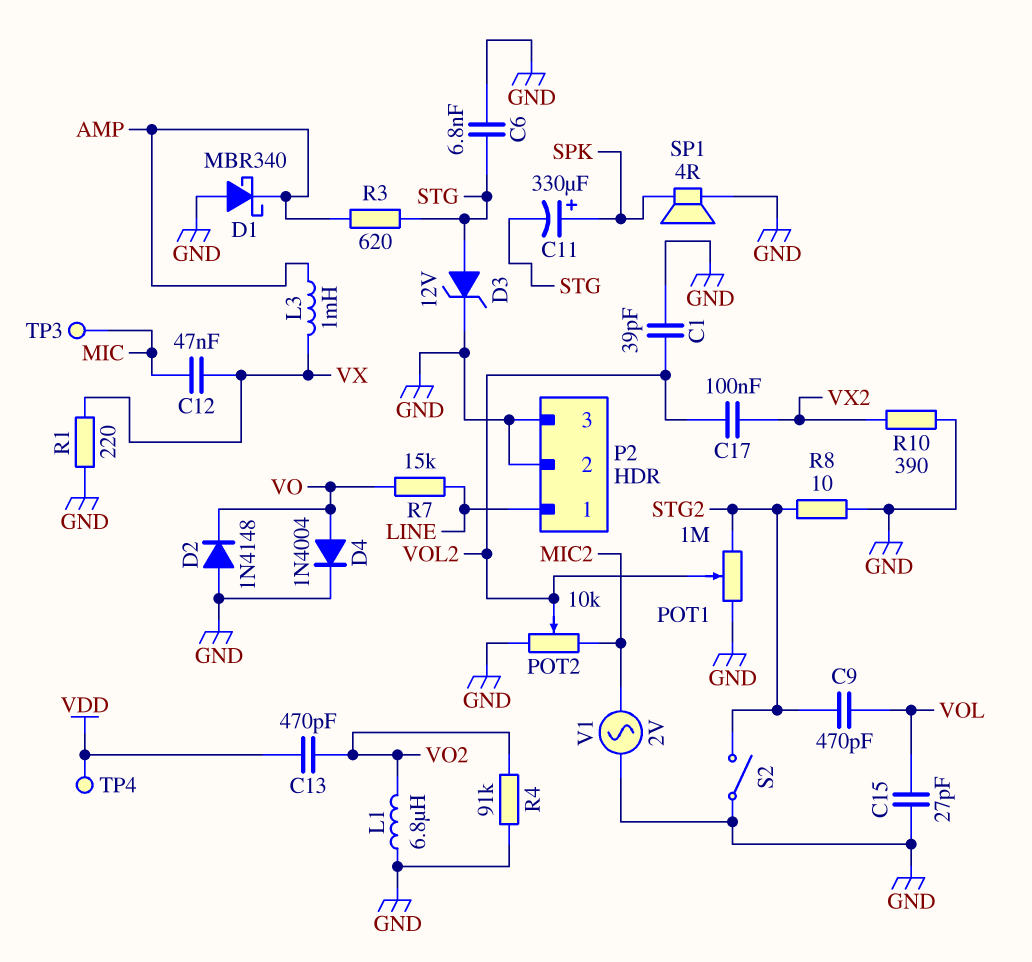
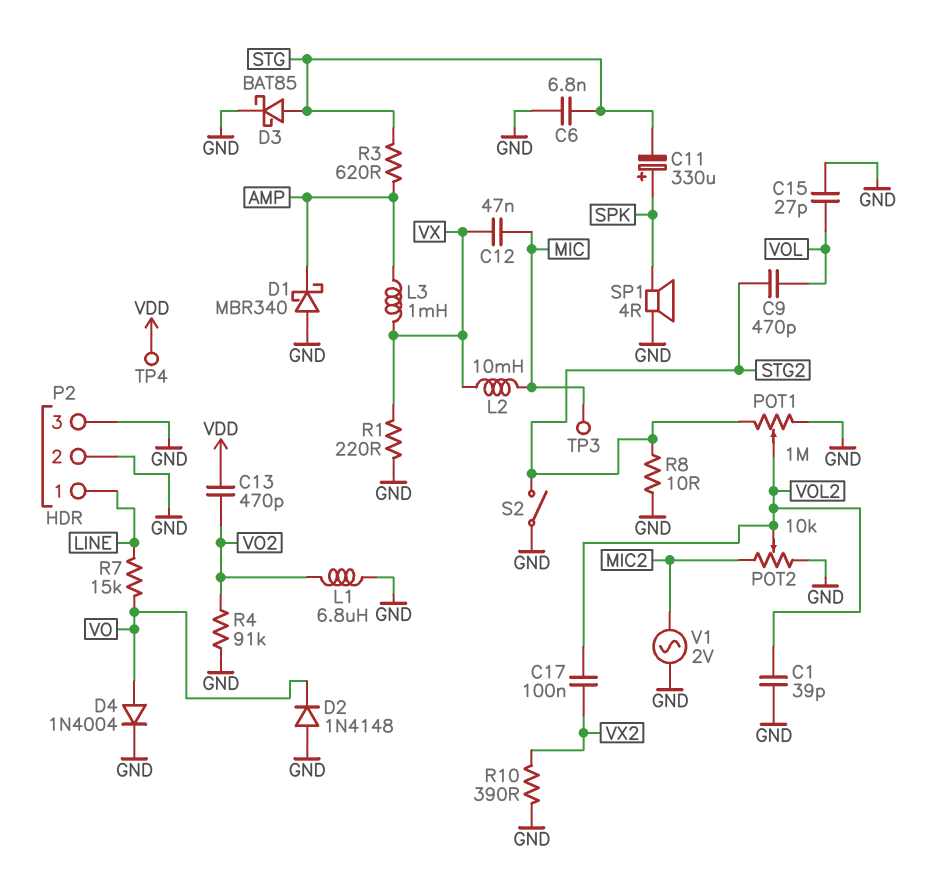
D3: zener 12V (A STG, K GND) -> schottky BAT85 (A STG, K GND)
L2: none -> 10mH (MIC, VX)

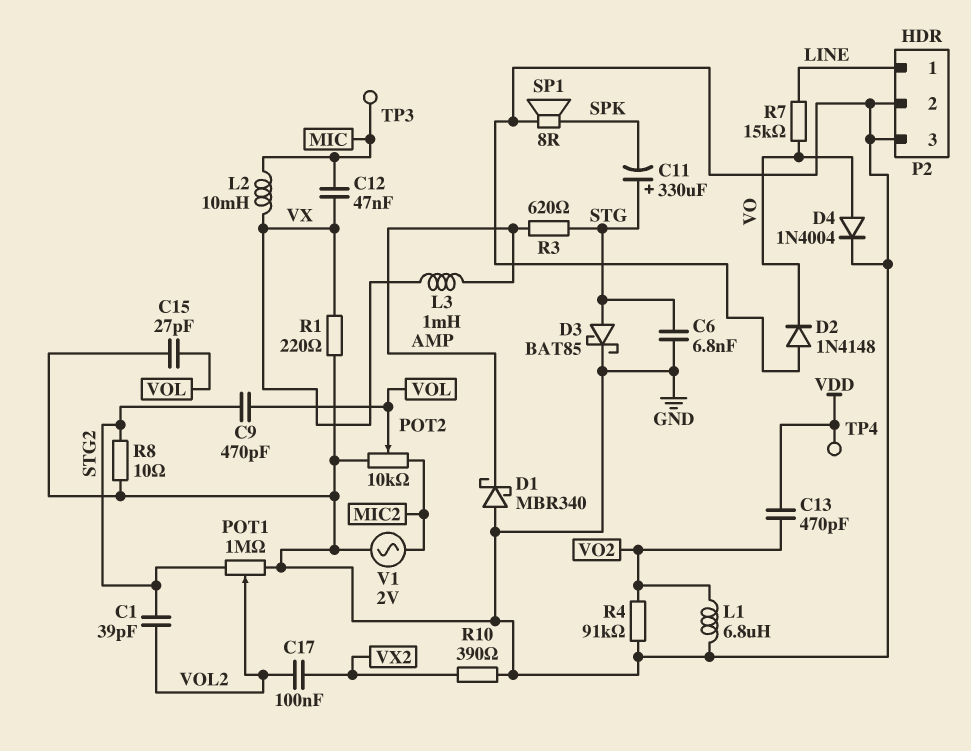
C1: 39pF (GND, VOL2) -> 39pF (STG2, VOL2)
C11: 330uF (plus SPK, minus STG) -> 330uF (plus STG, minus SPK)
POT2: 10k (GND, MIC2, wiper VOL2) -> 10k (GND, MIC2, wiper VOL)
S2: switch (GND, STG2) -> none
SP1: speaker 4R (GND, SPK) -> speaker 8R (GND, SPK)

